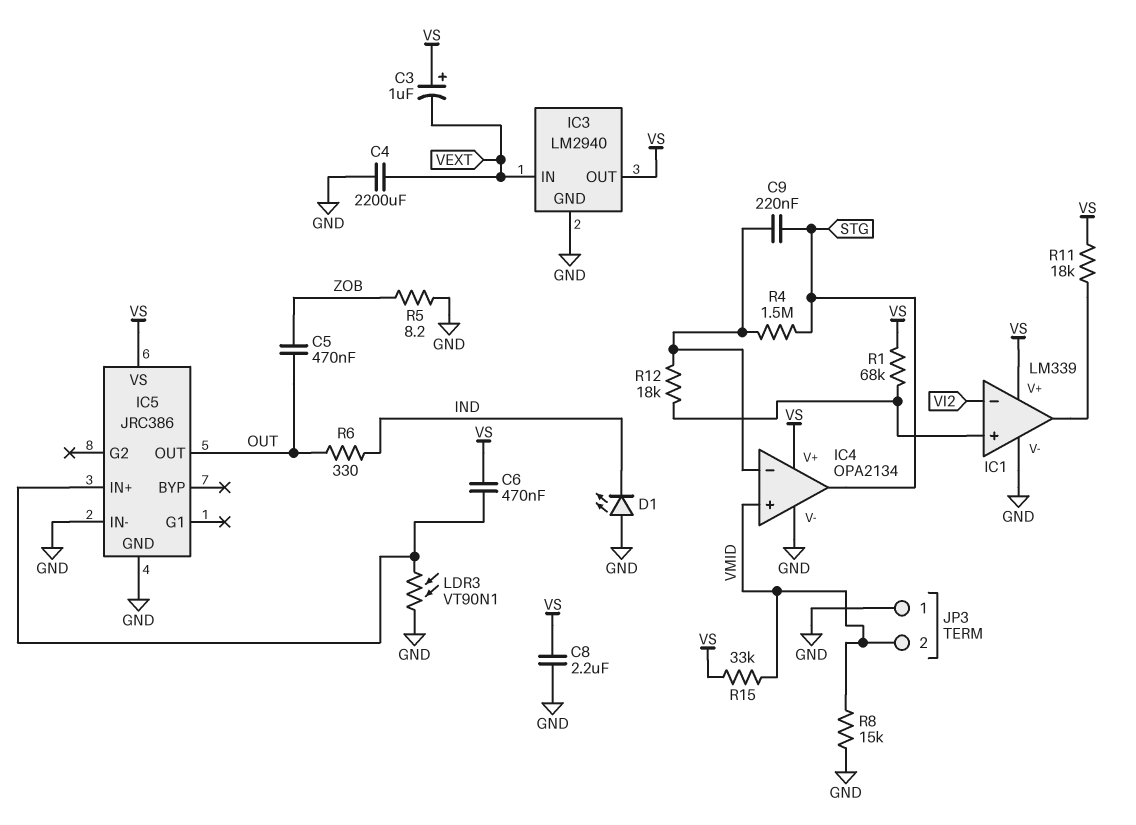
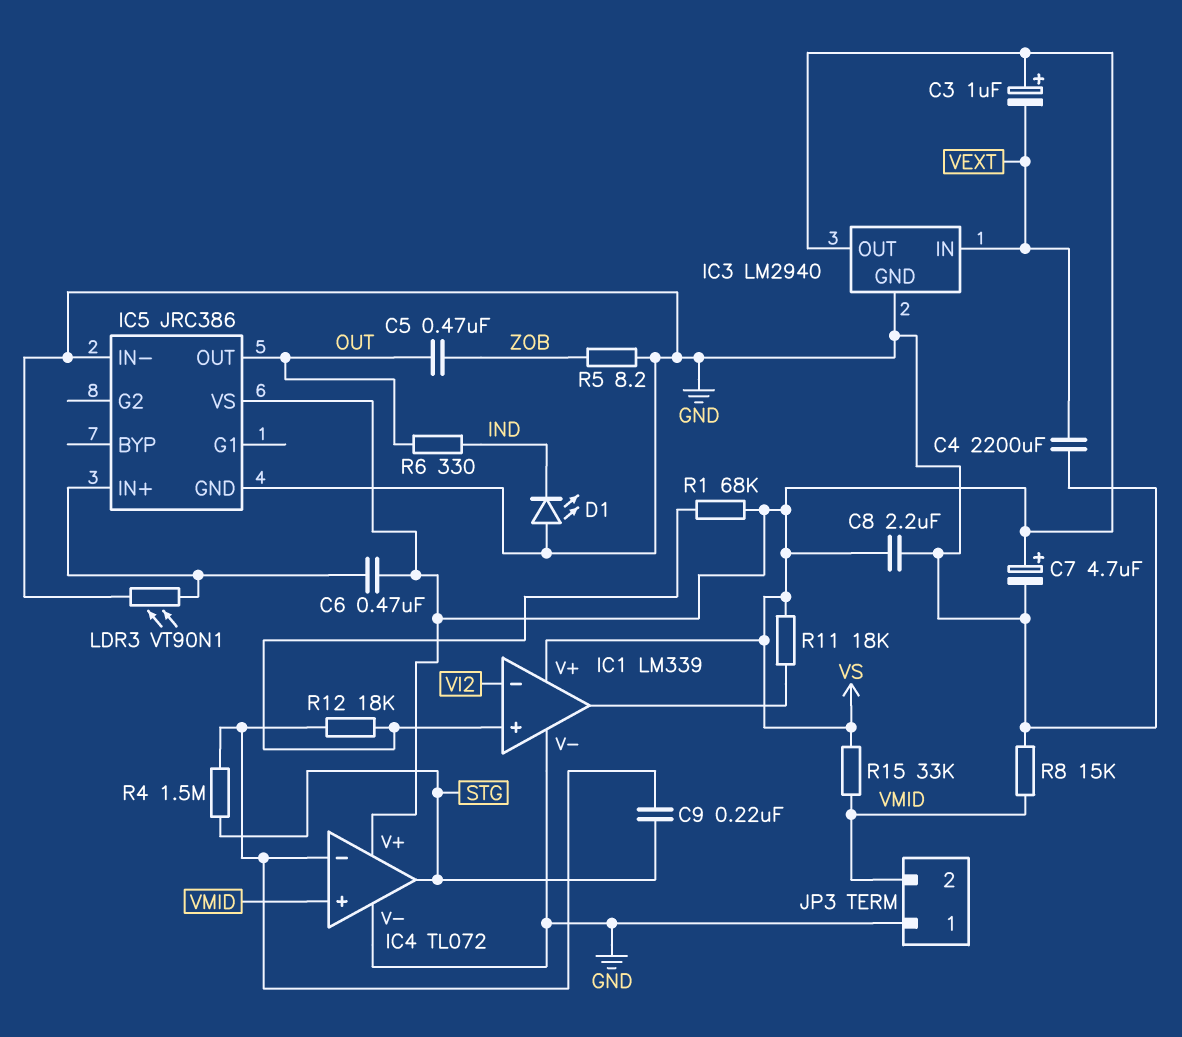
C7: none -> 4.7uF (plus VS, minus GND)
IC4: OPA2134 -> TL072

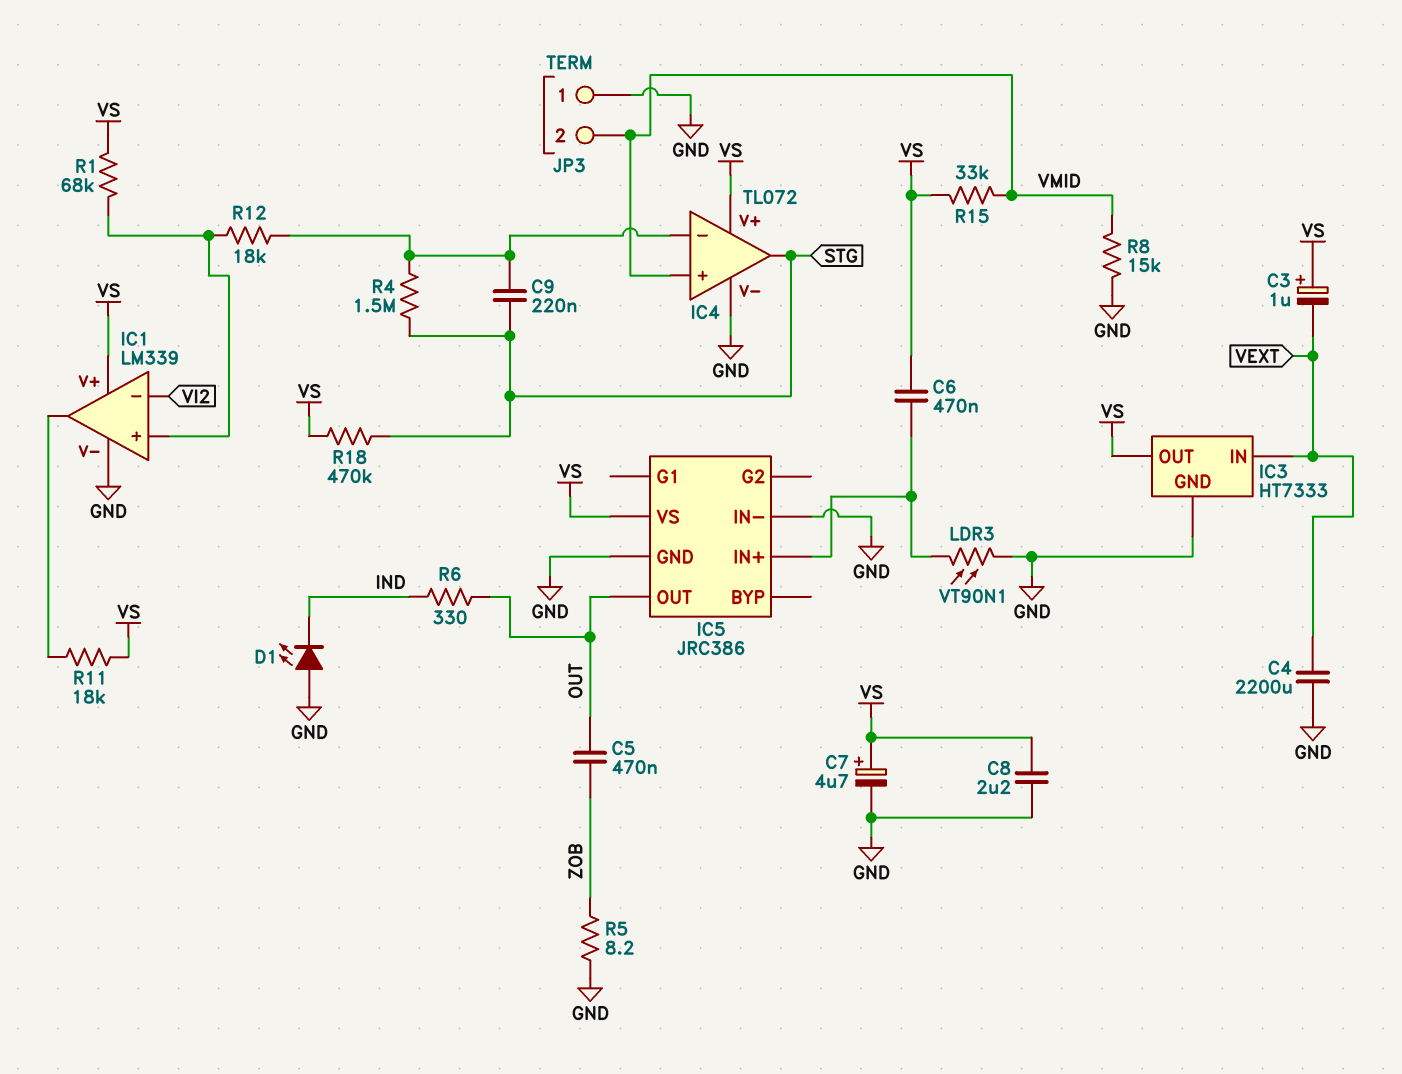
IC3: LM2940 -> HT7333
R18: none -> 470k (STG, VS)

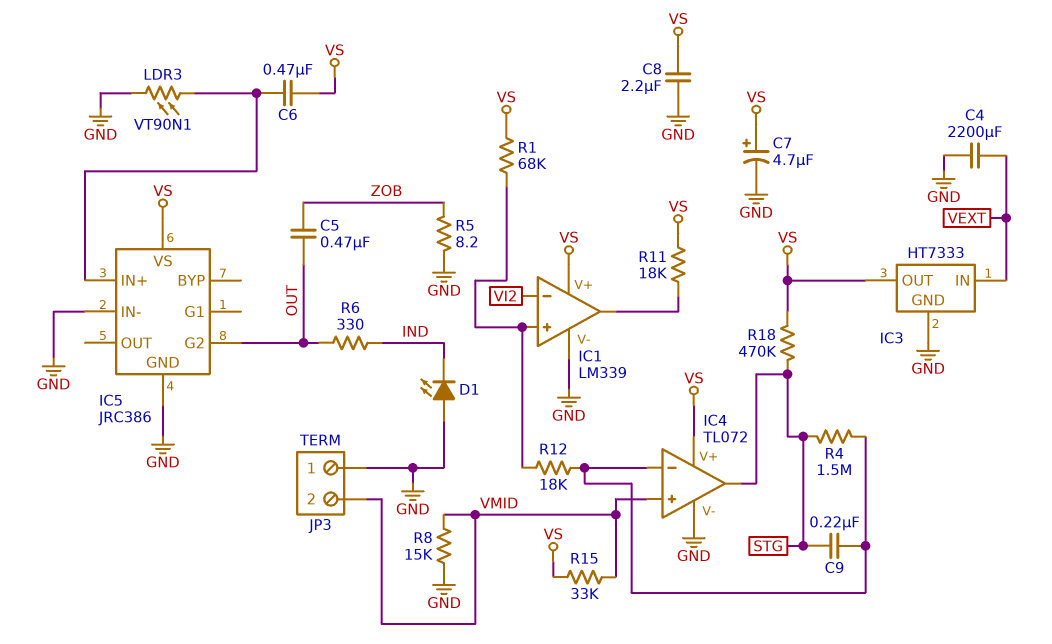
C3: 1uF (plus VS, minus VEXT) -> none
IC5 pin G2: none -> OUT
IC5 pin OUT: OUT -> none

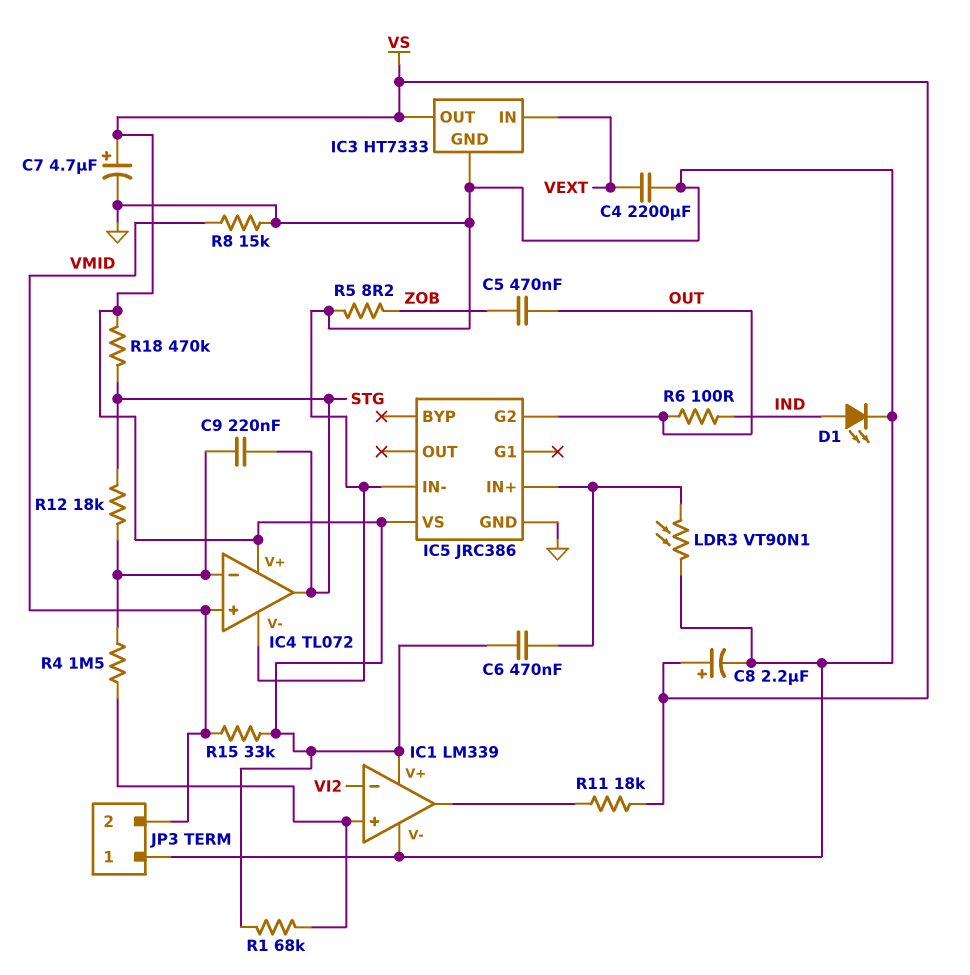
C8: 2.2uF (GND, VS) -> 2.2uF (plus VS, minus GND)
D1: LED (A GND, K IND) -> LED (A IND, K GND)
R4: 1.5M (IC4/in-, STG) -> 1.5M (IC1/in+, IC4/in-)
R6: 330 (IND, OUT) -> 100 (IND, OUT)
R12: 18k (IC1/in+, IC4/in-) -> 18k (IC4/in-, STG)

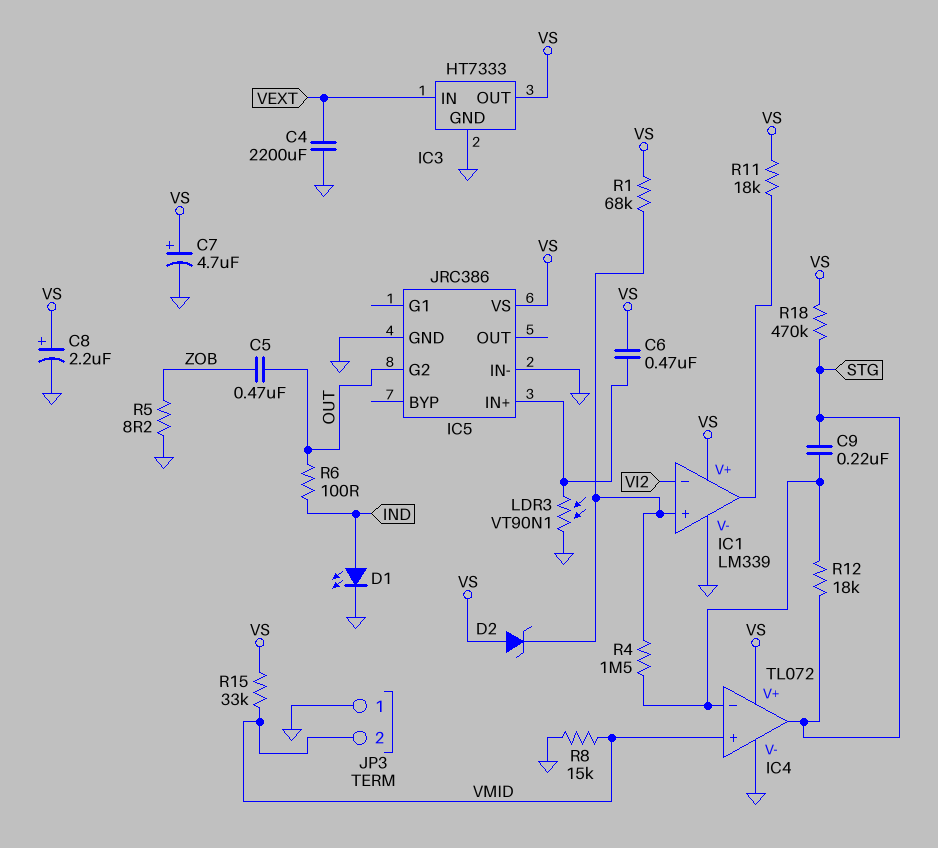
D2: none -> zener (A VS, K IC1/in+)

